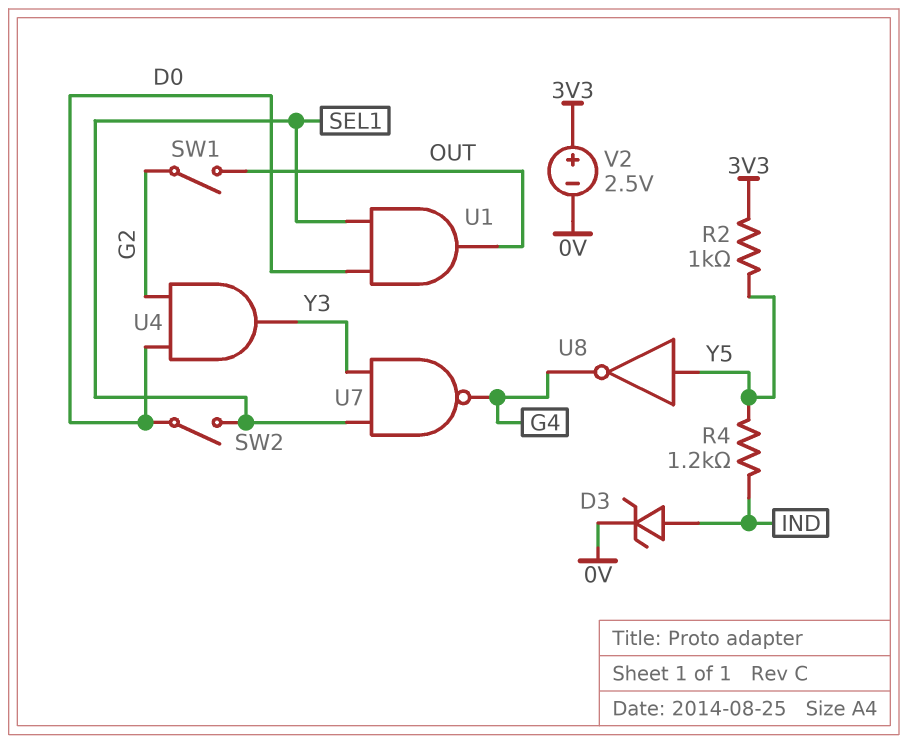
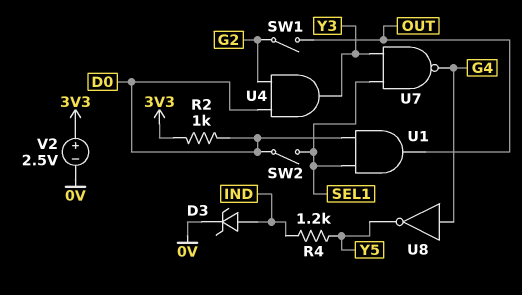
R2: 1k (3V3, Y5) -> 1k (3V3, D0)
U8: NOT (in Y5, out G4) -> NOT (in G4, out Y5)

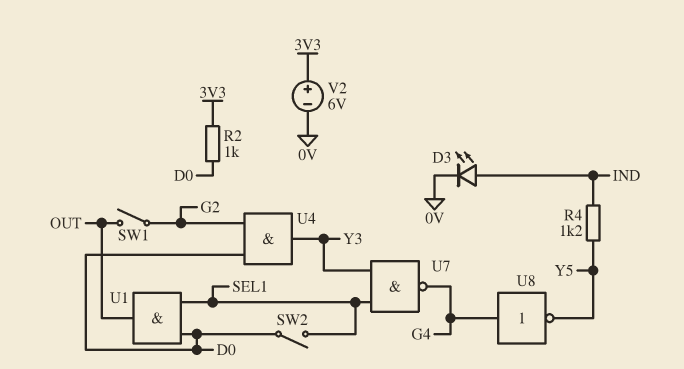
D3: zener (A IND, K 0V) -> LED (A IND, K 0V)
V2: 2.5V (plus 3V3, minus 0V) -> 6V (plus 3V3, minus 0V)

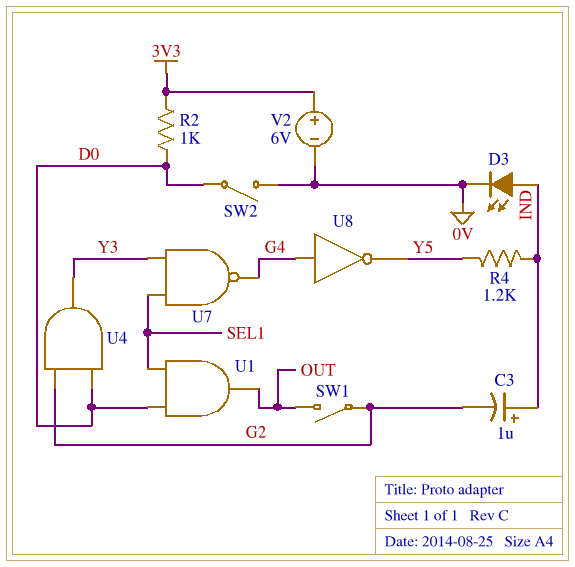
C3: none -> 1uF (plus IND, minus G2)
SW2: switch (D0, SEL1) -> switch (0V, D0)

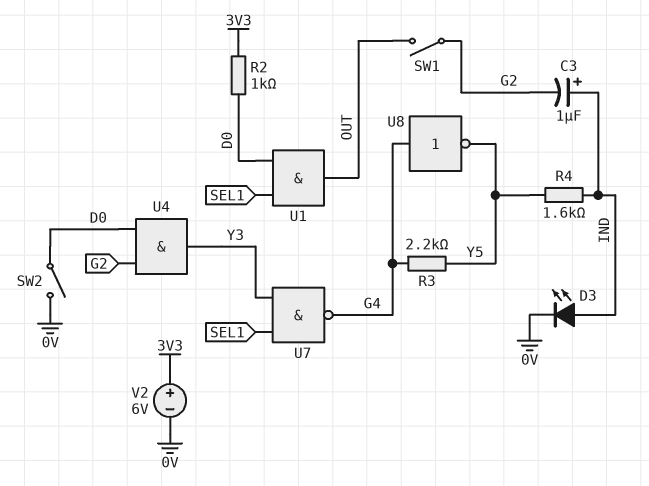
R3: none -> 2.2k (G4, Y5)
R4: 1.2k (IND, Y5) -> 1.6k (IND, Y5)

